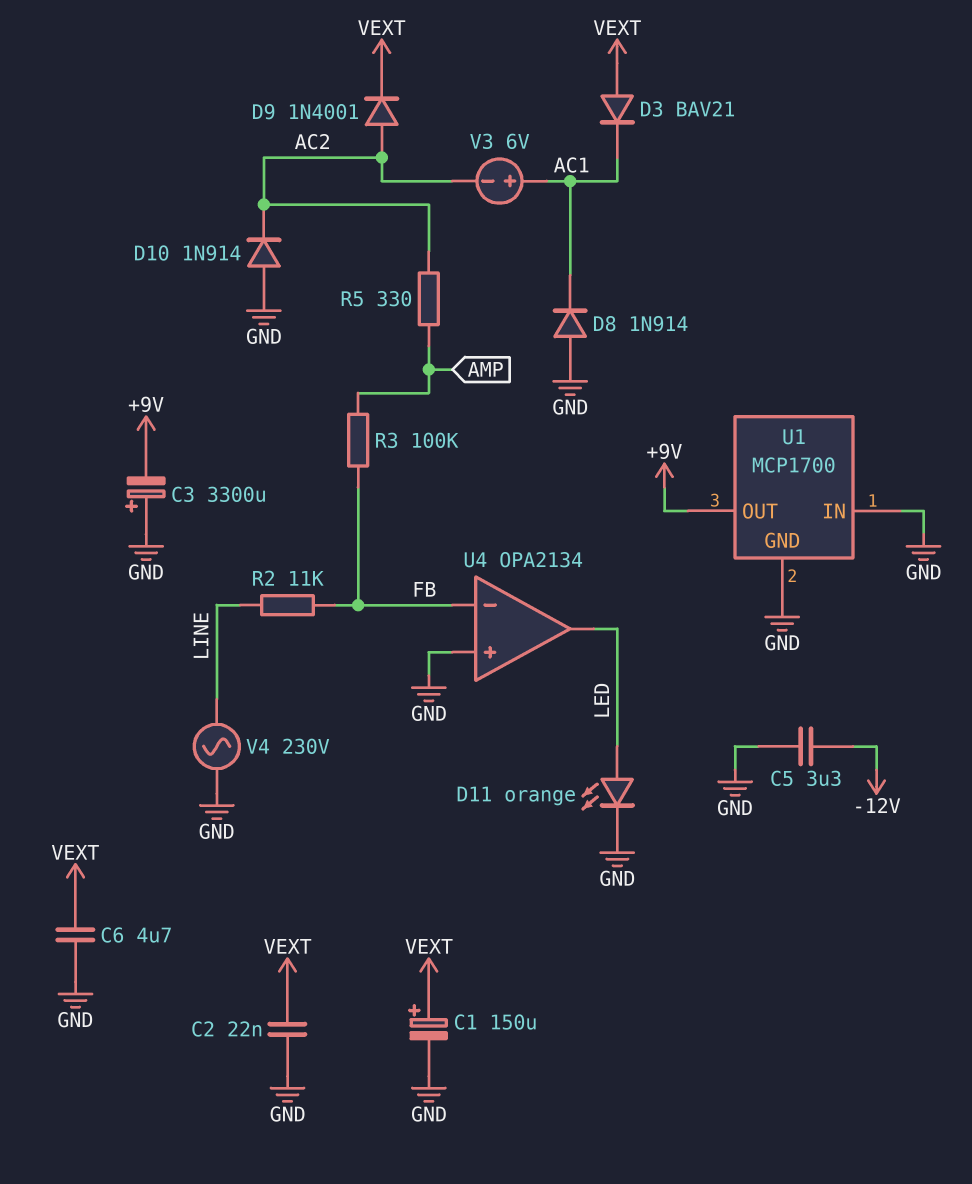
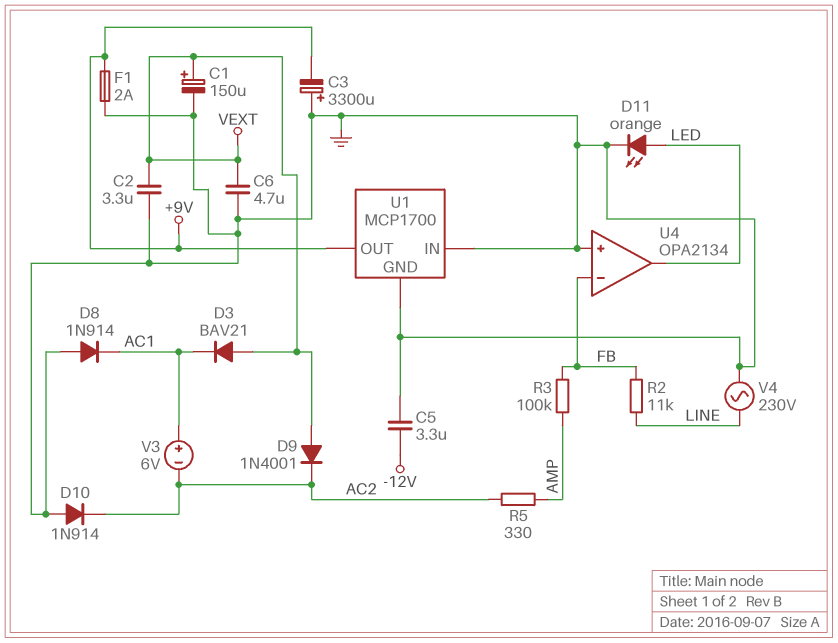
C2: 22nF (GND, VEXT) -> 3.3uF (GND, VEXT)
D9: diode 1N4001 (A AC2, K VEXT) -> diode 1N4001 (A VEXT, K AC2)
F1: none -> 2A (+9V, GND)

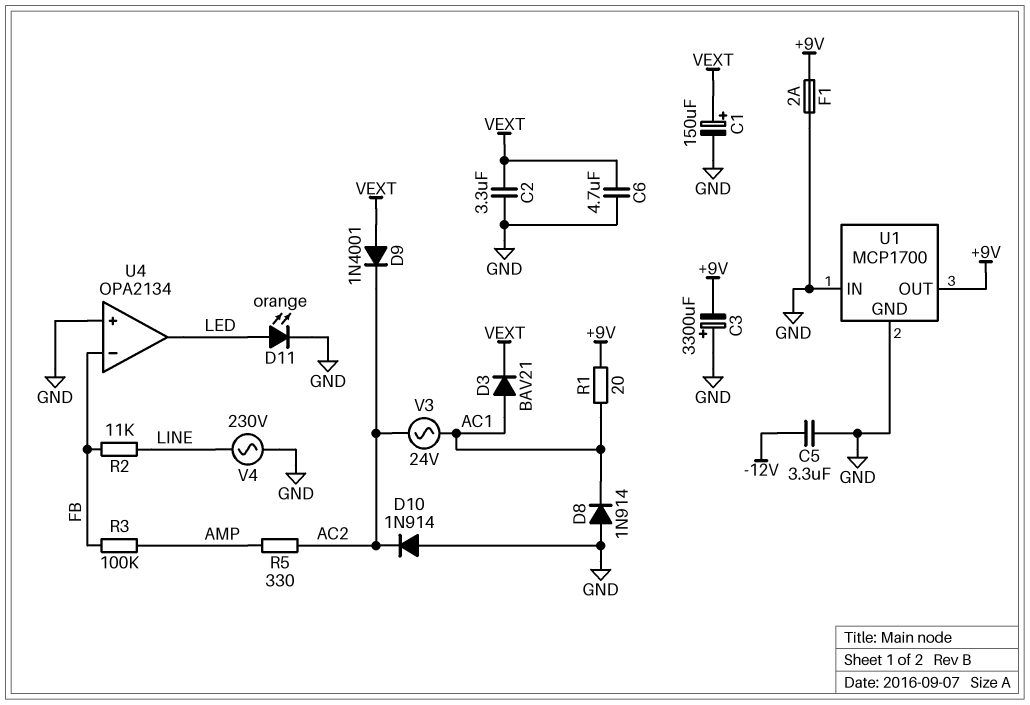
D3: diode BAV21 (A VEXT, K AC1) -> diode BAV21 (A AC1, K VEXT)
R1: none -> 20 (+9V, AC1)
V3: 6V (plus AC1, minus AC2) -> AC 24V (AC1, AC2)

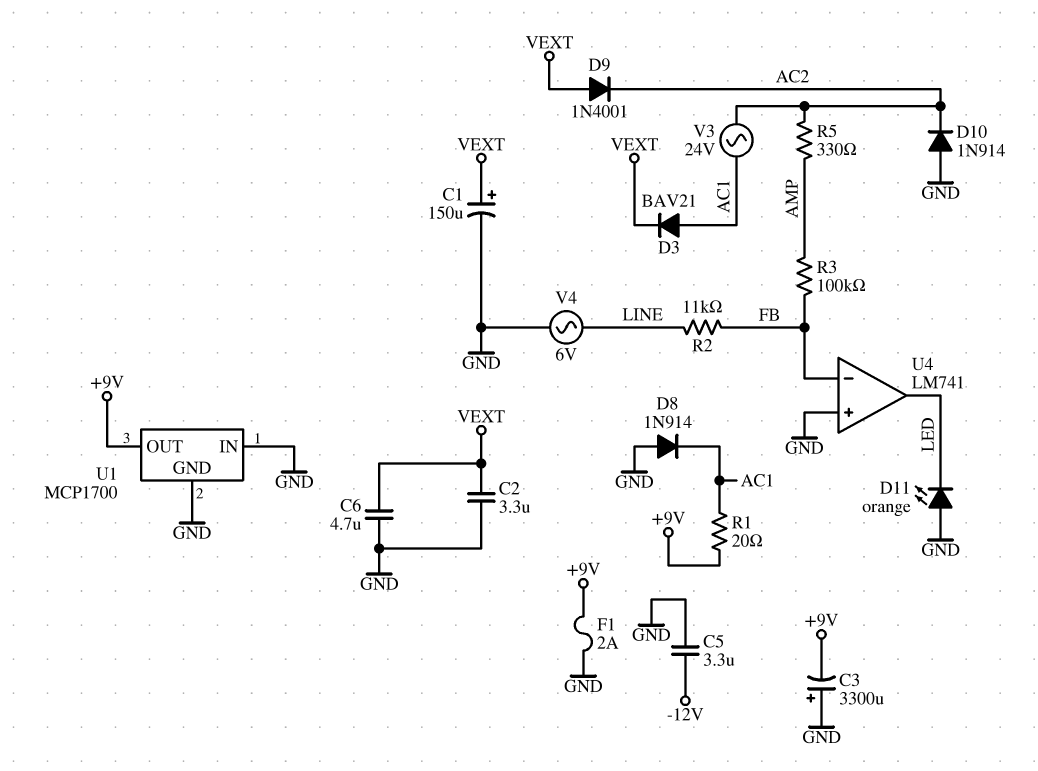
D11: LED orange (A LED, K GND) -> LED orange (A GND, K LED)
U4: OPA2134 -> LM741
V4: AC 230V (GND, LINE) -> AC 6V (GND, LINE)

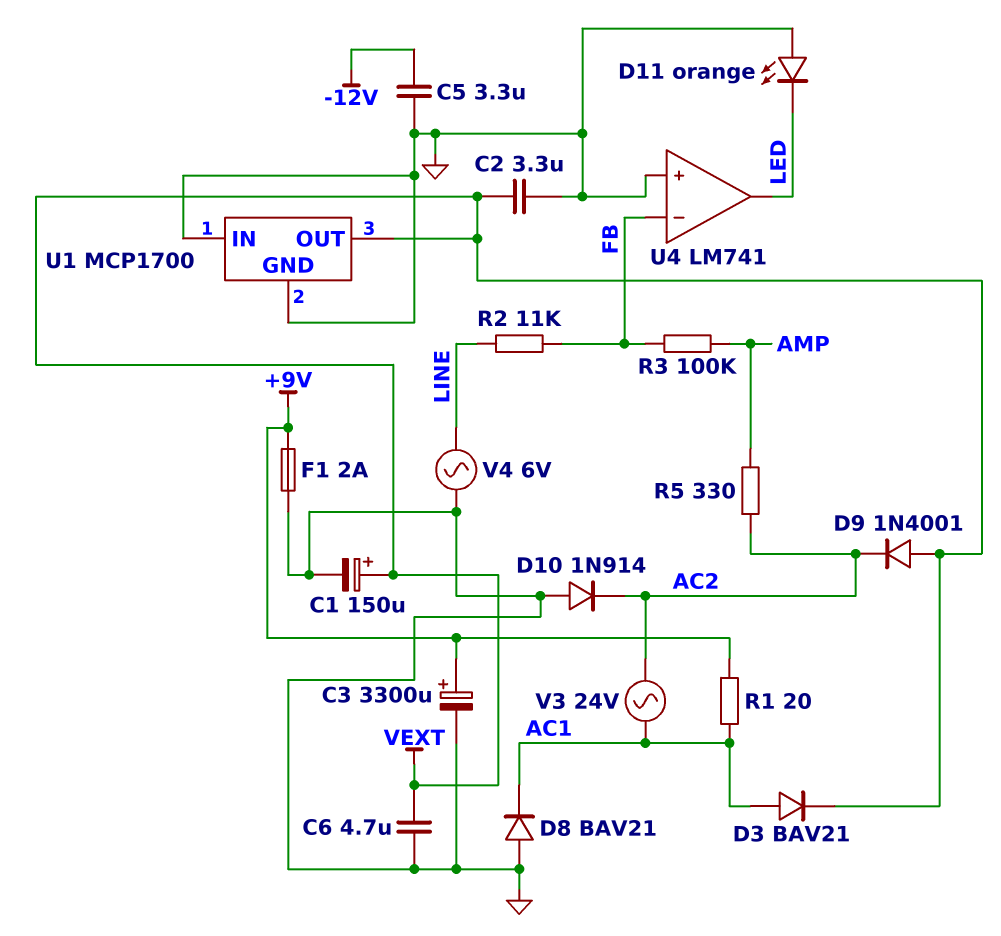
C3: 3300uF (plus GND, minus +9V) -> 3300uF (plus +9V, minus GND)
D8: diode 1N914 (A GND, K AC1) -> diode BAV21 (A GND, K AC1)
U1 pin OUT: +9V -> VEXT

